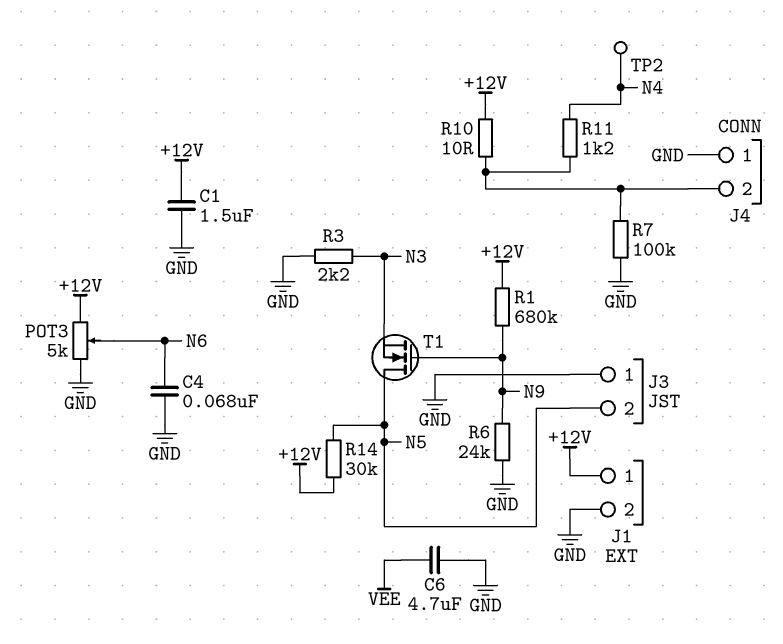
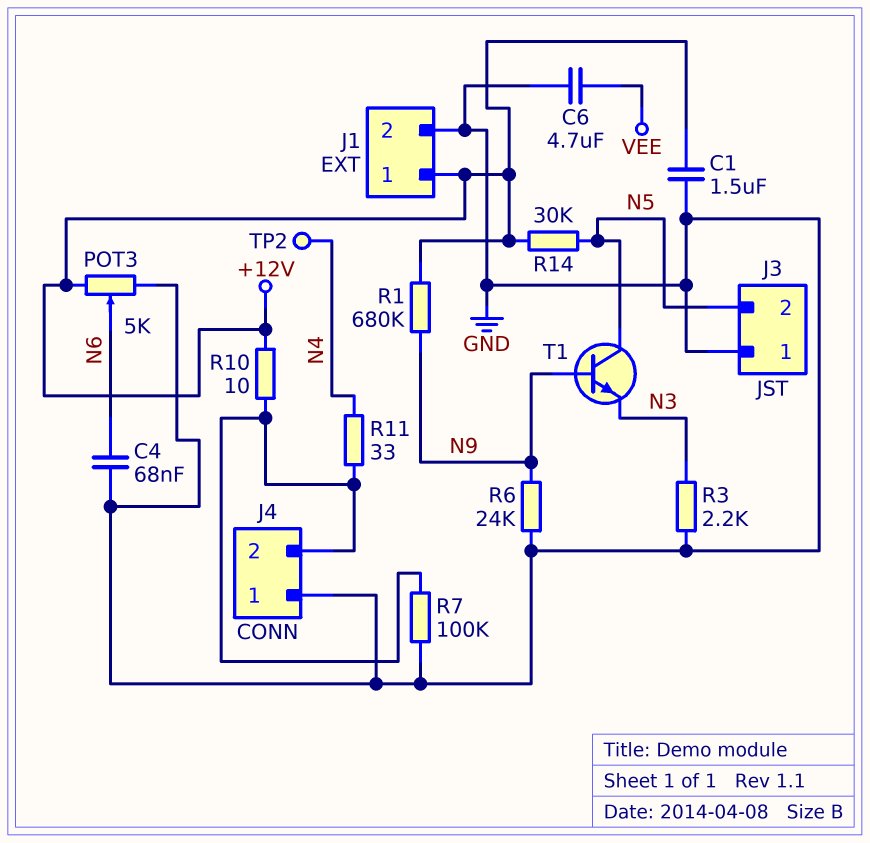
R11: 1.2k (J4/2, N4) -> 33 (J4/2, N4)
T1: NMOS (G N9, D N5, S N3) -> NPN (B N9, C N5, E N3)

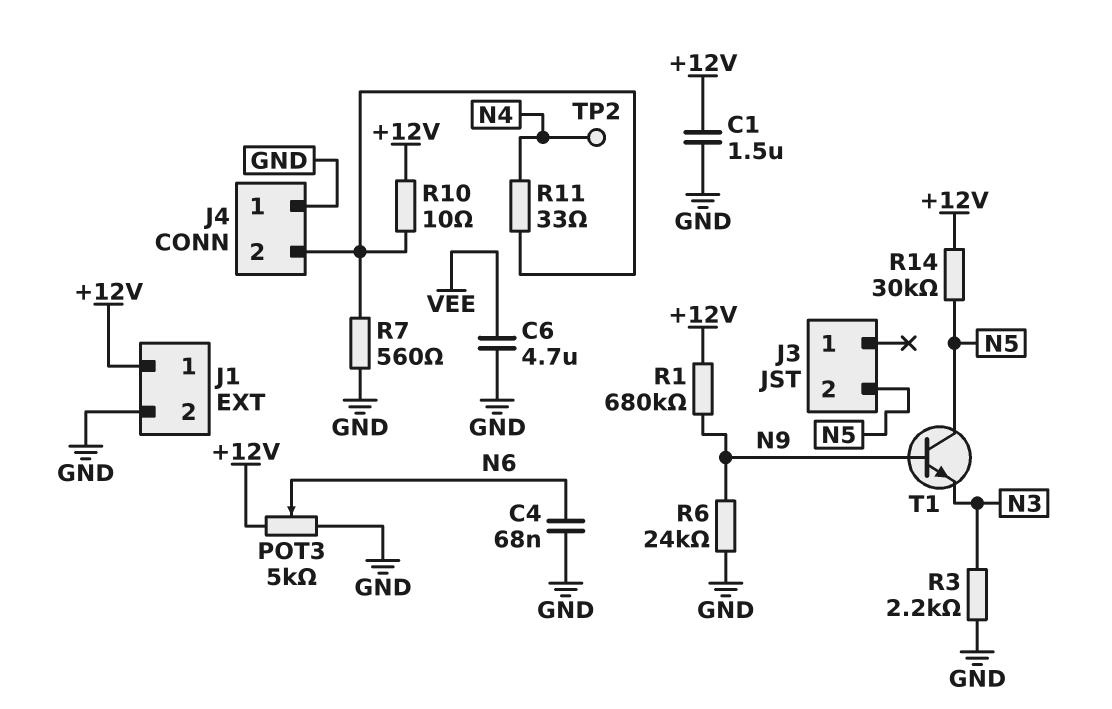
J3 pin 1: GND -> none
R7: 100k (GND, J4/2) -> 560 (GND, J4/2)

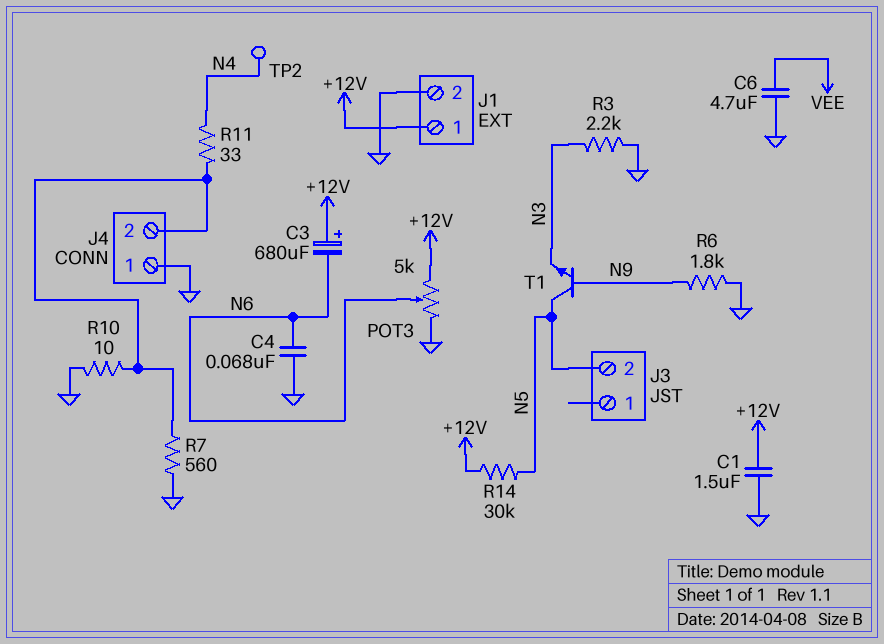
C3: none -> 680uF (plus +12V, minus N6)
R1: 680k (+12V, N9) -> none
R6: 24k (GND, N9) -> 1.8k (GND, N9)
R10: 10 (+12V, J4/2) -> 10 (GND, J4/2)

